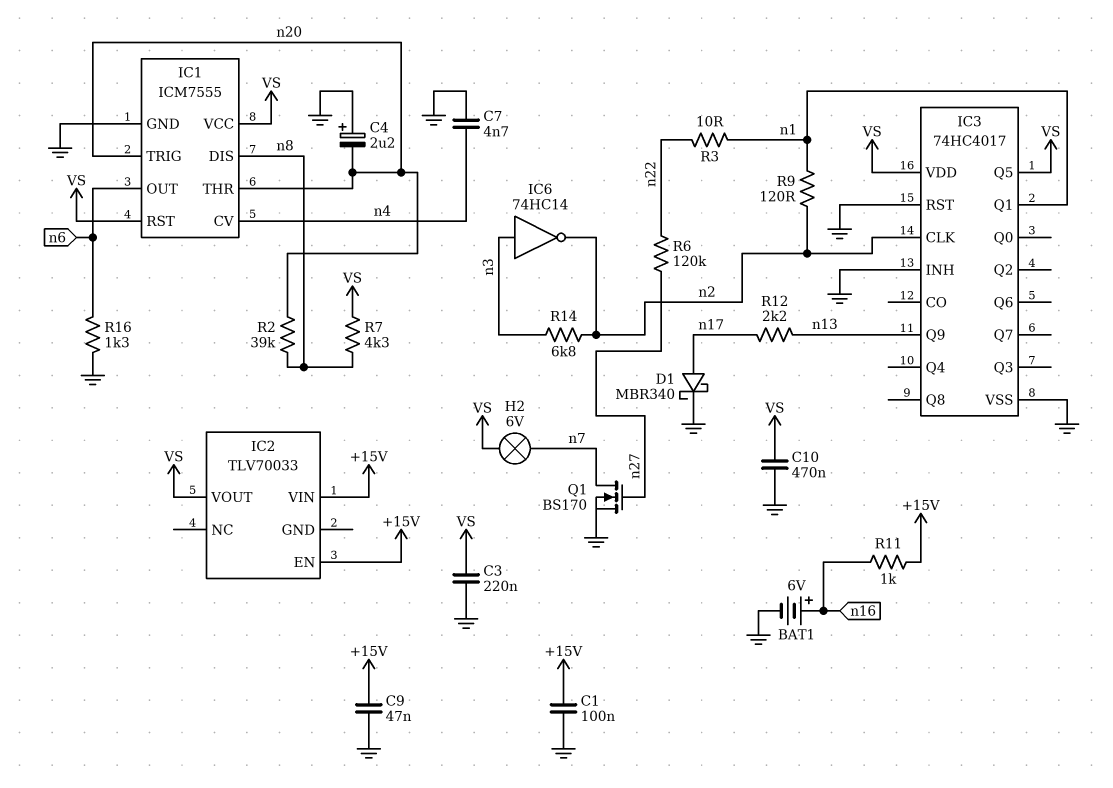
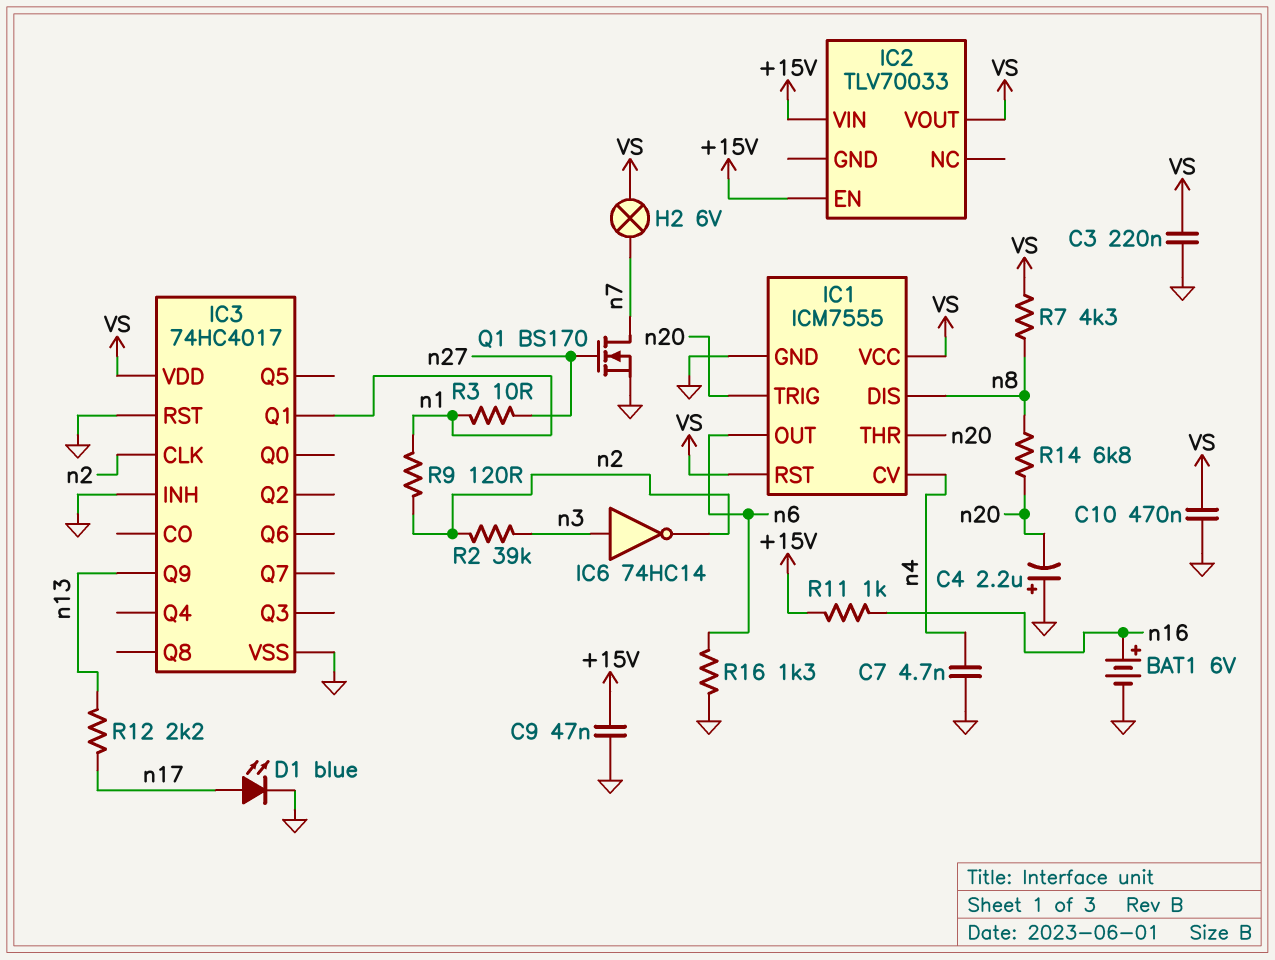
C1: 100nF (+15V, GND) -> none
D1: schottky MBR340 (A n17, K GND) -> LED blue (A n17, K GND)
IC3 pin Q5: VS -> none
R2: 39k (n8, n20) -> 39k (n2, n3)
R3: 10 (n1, n22) -> 10 (n1, n27)
R6: 120k (n22, n27) -> none
R14: 6.8k (n2, n3) -> 6.8k (n8, n20)

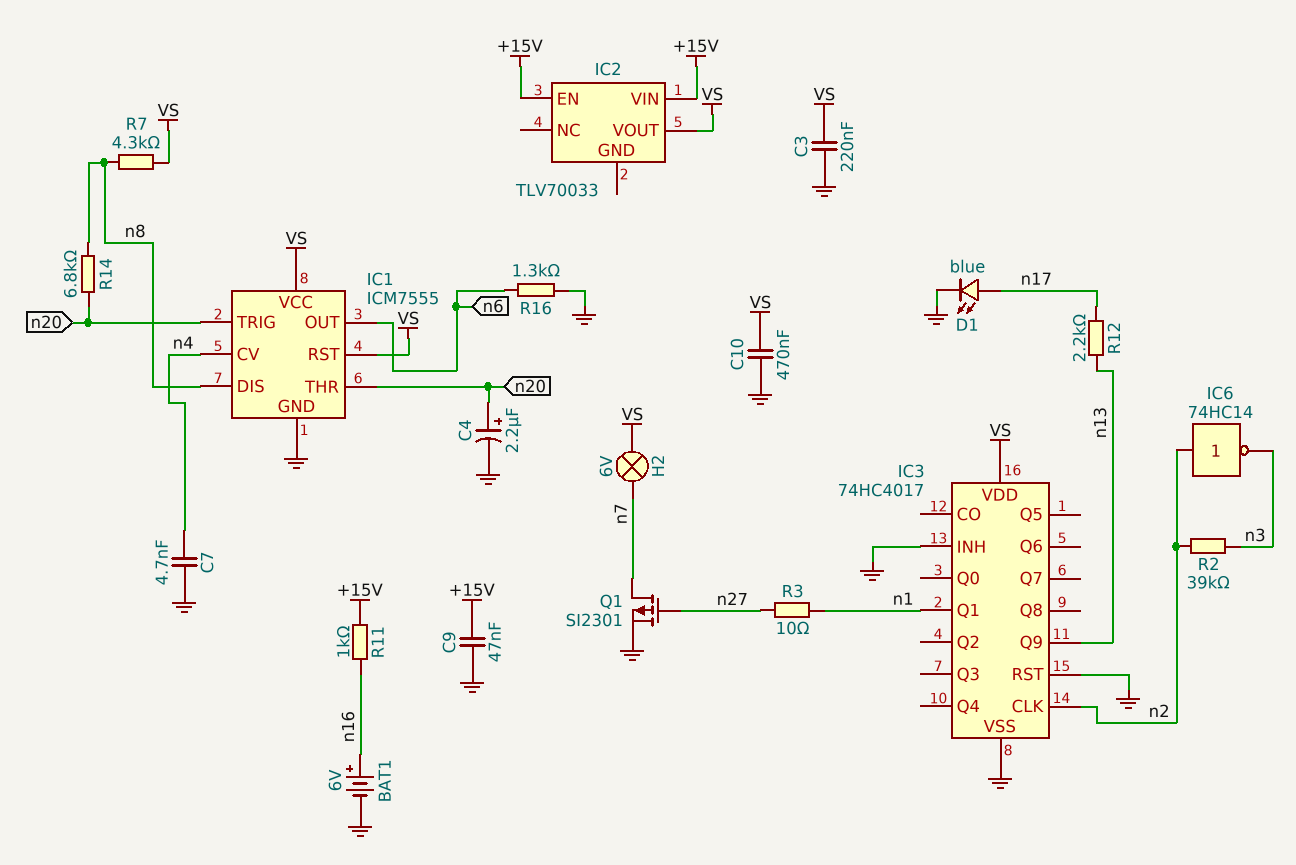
C4: 2.2uF (plus GND, minus n20) -> 2.2uF (plus n20, minus GND)
IC6: NOT 74HC14 (in n3, out n2) -> NOT 74HC14 (in n2, out n3)
Q1: NMOS BS170 (G n27, D n7, S GND) -> PMOS SI2301 (G n27, D n7, S GND)
R9: 120 (n1, n2) -> none

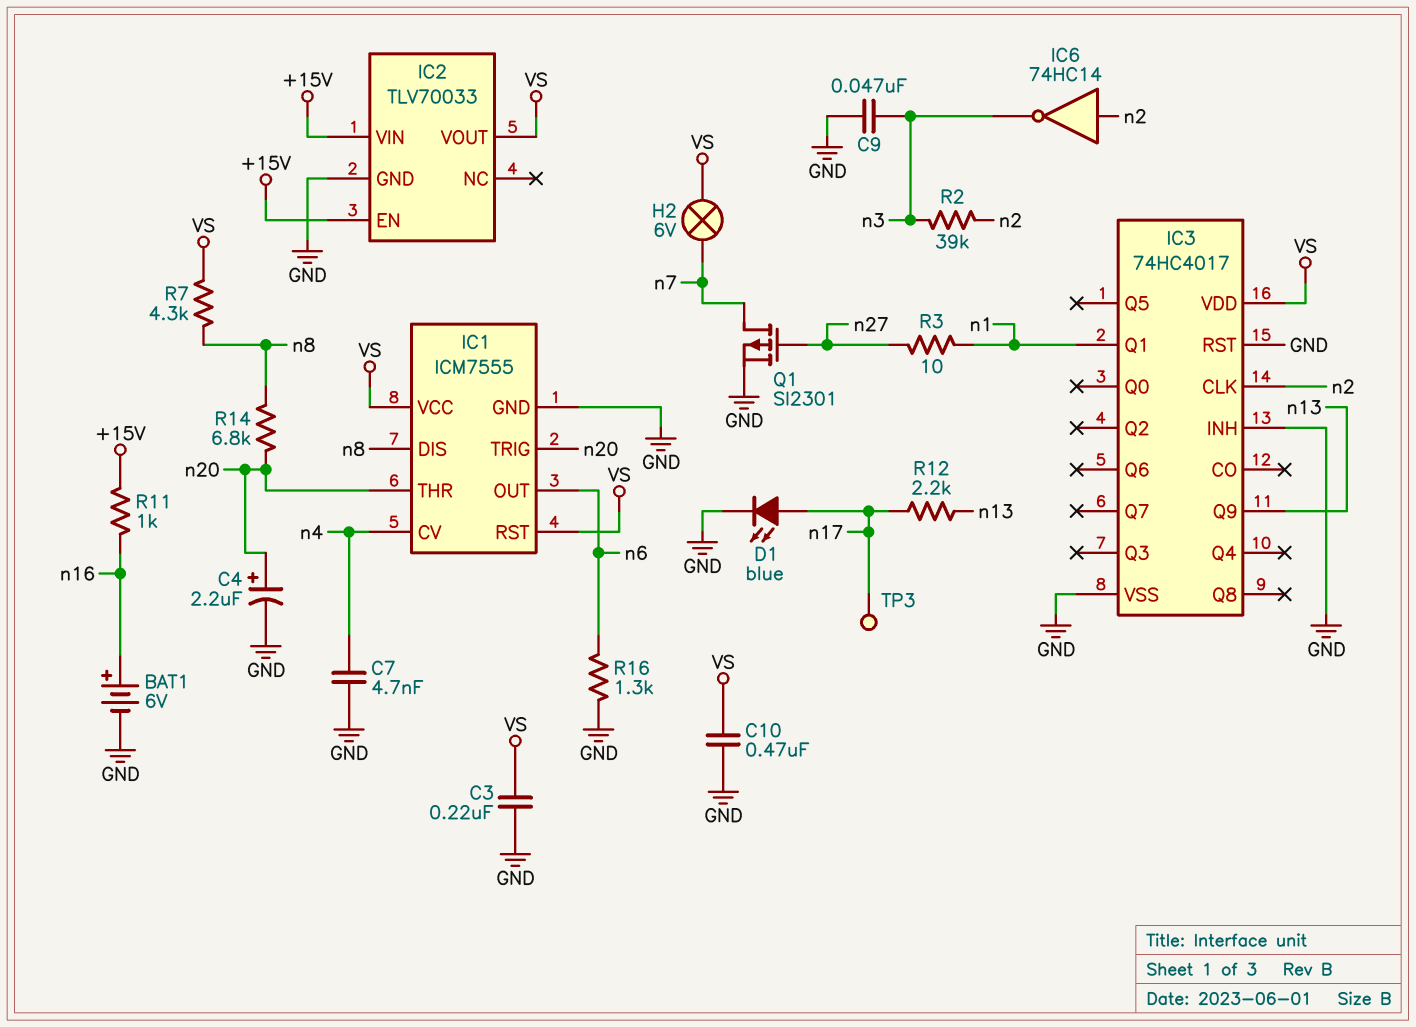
C9: 47nF (+15V, GND) -> 47nF (GND, n3)
IC2 pin GND: none -> GND
TP3: none -> test point (n17)

